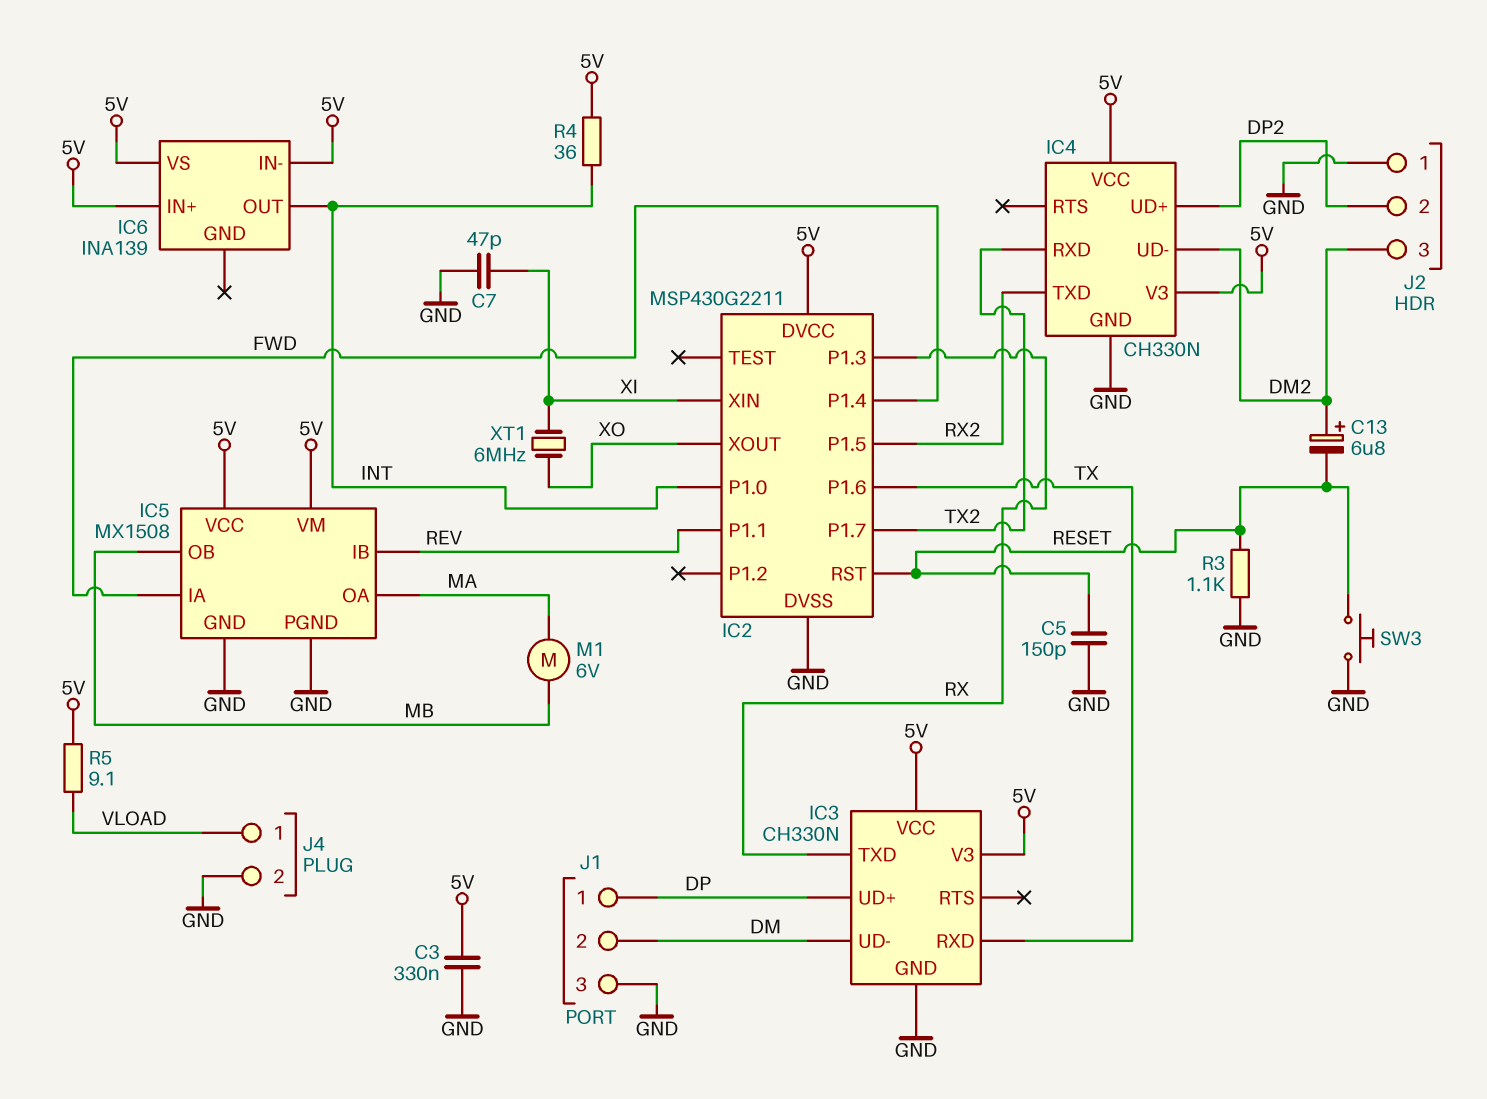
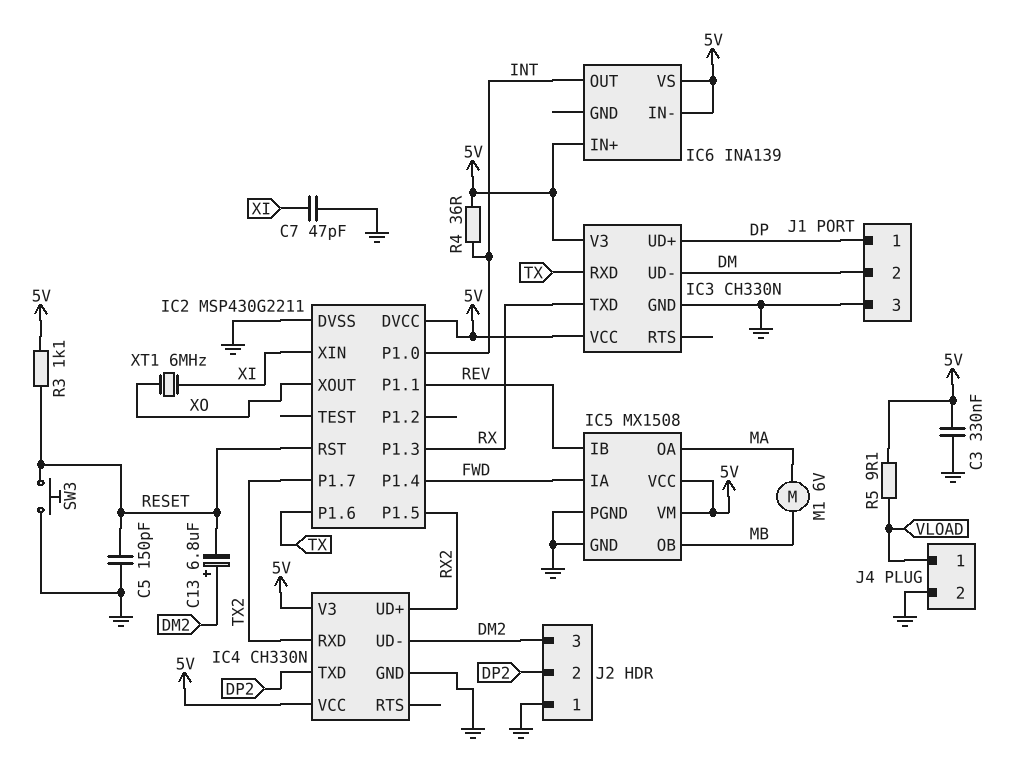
IC4 pin TXD: RX2 -> DP2
IC4 pin UD+: DP2 -> RX2
R3: 1.1k (GND, RESET) -> 1.1k (5V, RESET)

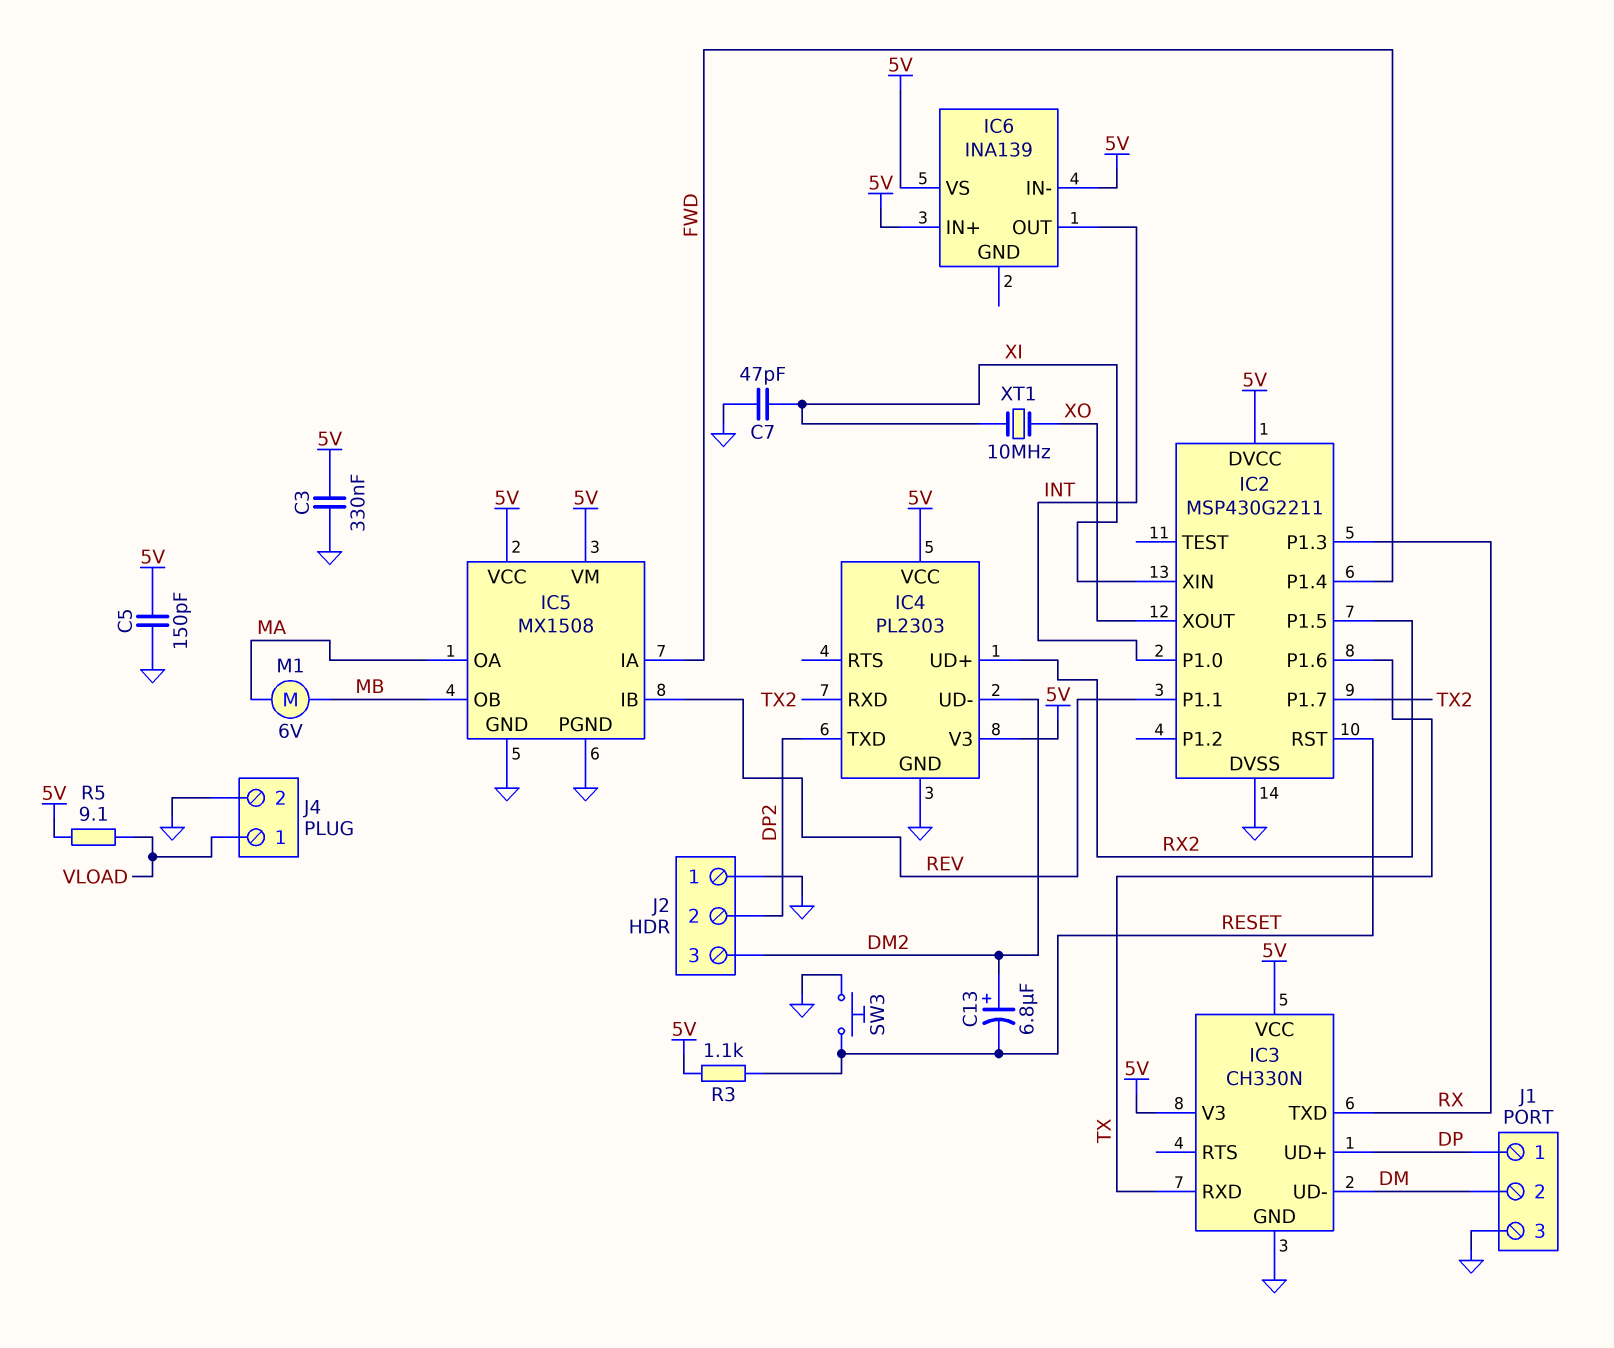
C5: 150pF (GND, RESET) -> 150pF (5V, GND)
IC4: CH330N -> PL2303
R4: 36 (5V, INT) -> none
XT1: 6MHz (XI, XO) -> 10MHz (XI, XO)

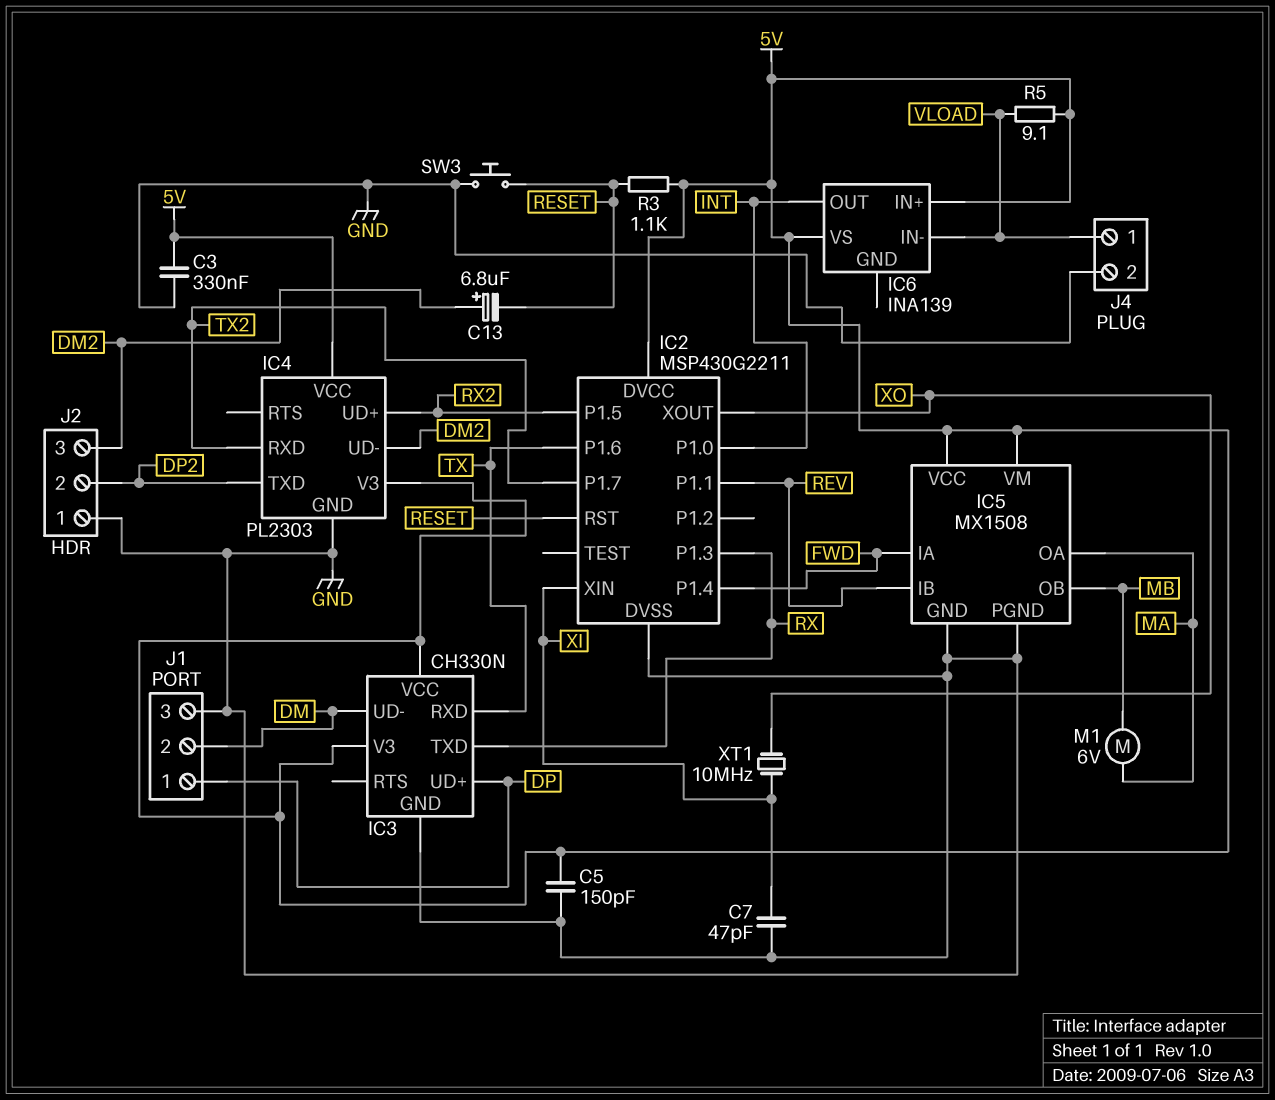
IC6 pin IN-: 5V -> VLOAD

